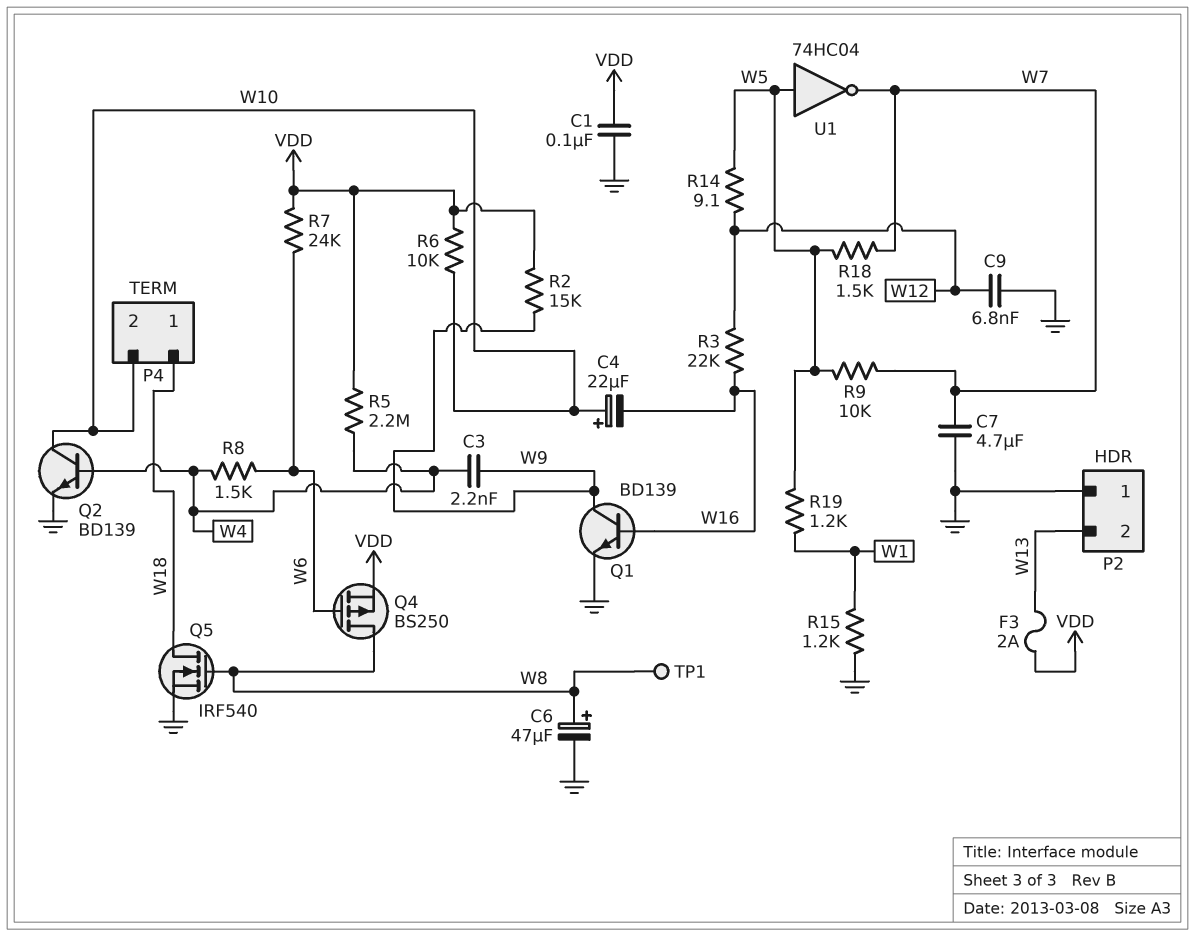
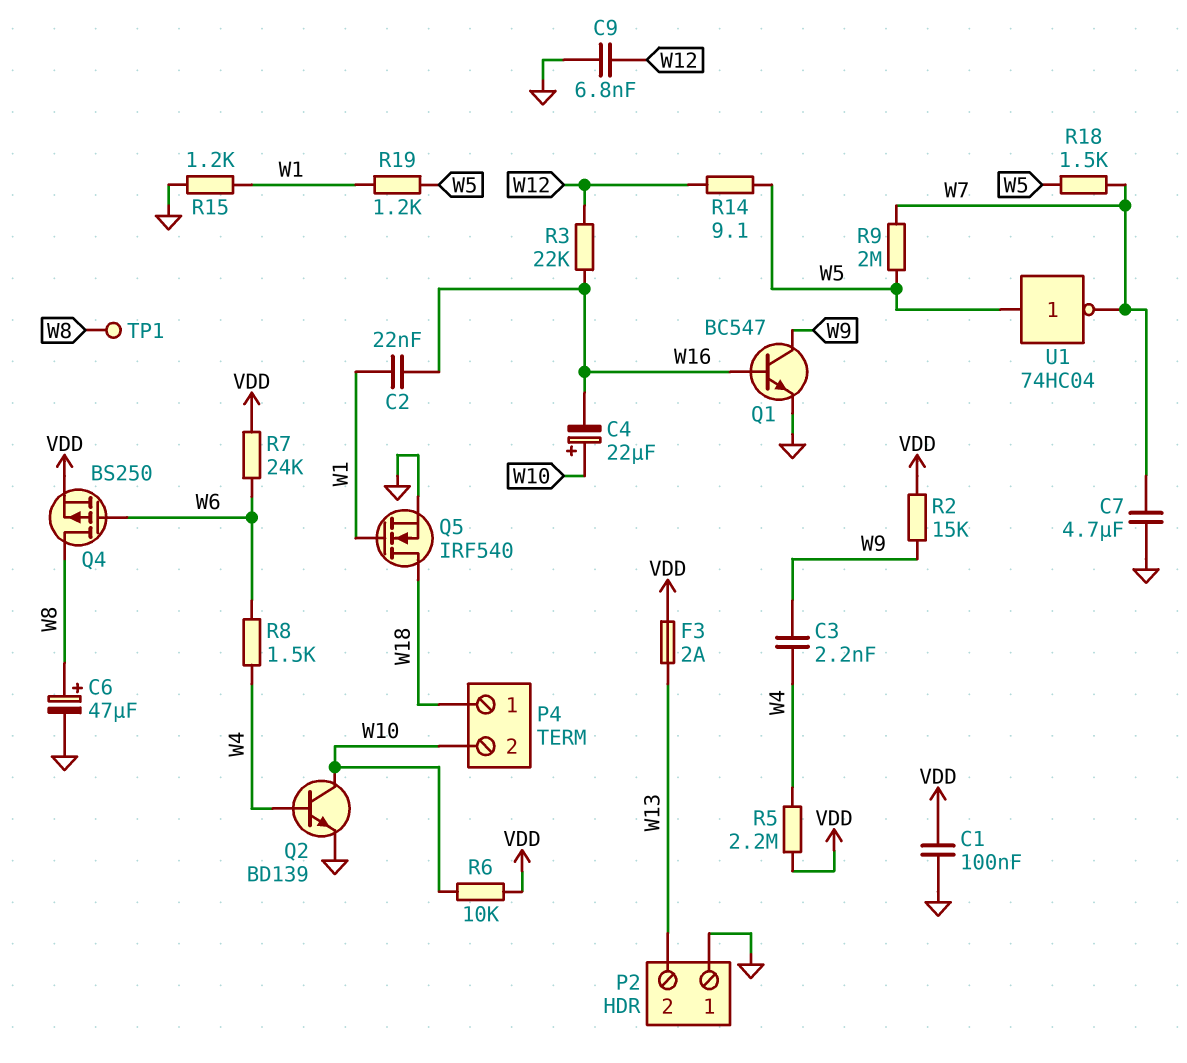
C2: none -> 22nF (W1, W16)
Q1: NPN BD139 (B W16, C W9, E GND) -> NPN BC547 (B W16, C W9, E GND)
Q5: NMOS IRF540 (G W8, D W18, S GND) -> NMOS IRF540 (G W1, D W18, S GND)
R9: 10k (W5, W7) -> 2M (W5, W7)

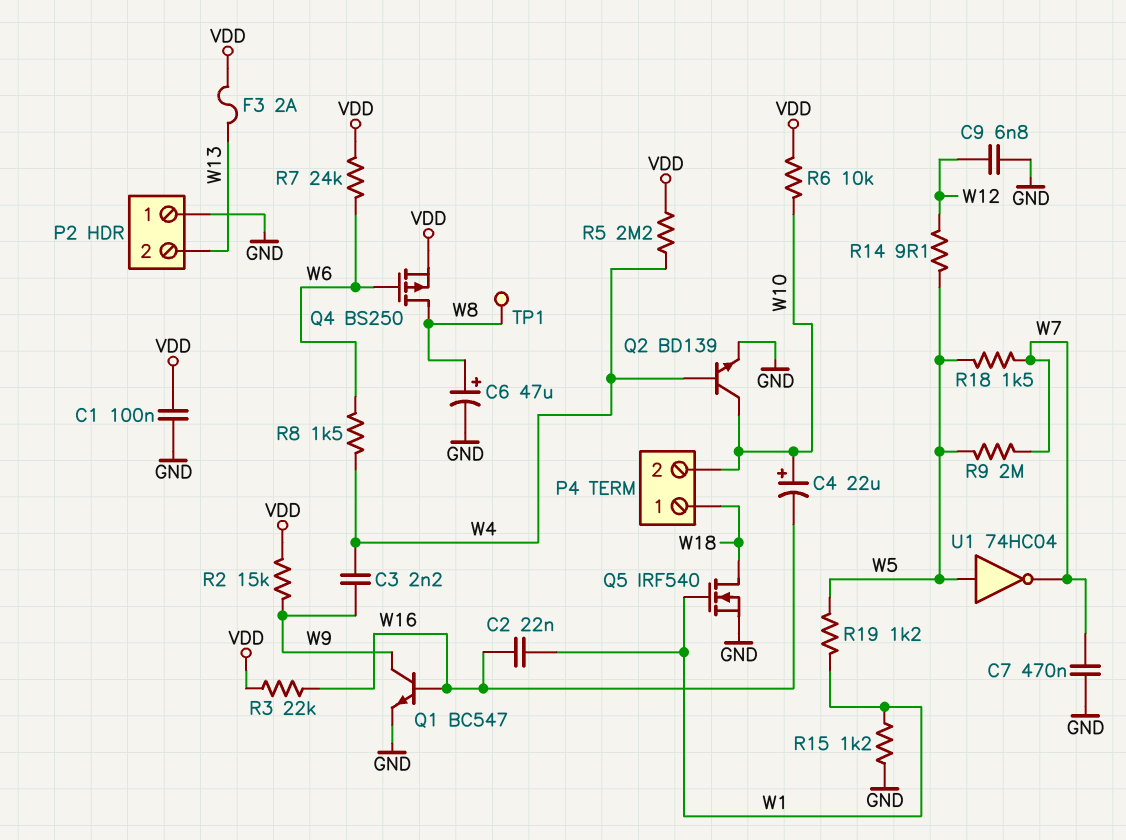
C7: 4.7uF (GND, W7) -> 470nF (GND, W7)
R3: 22k (W12, W16) -> 22k (VDD, W16)

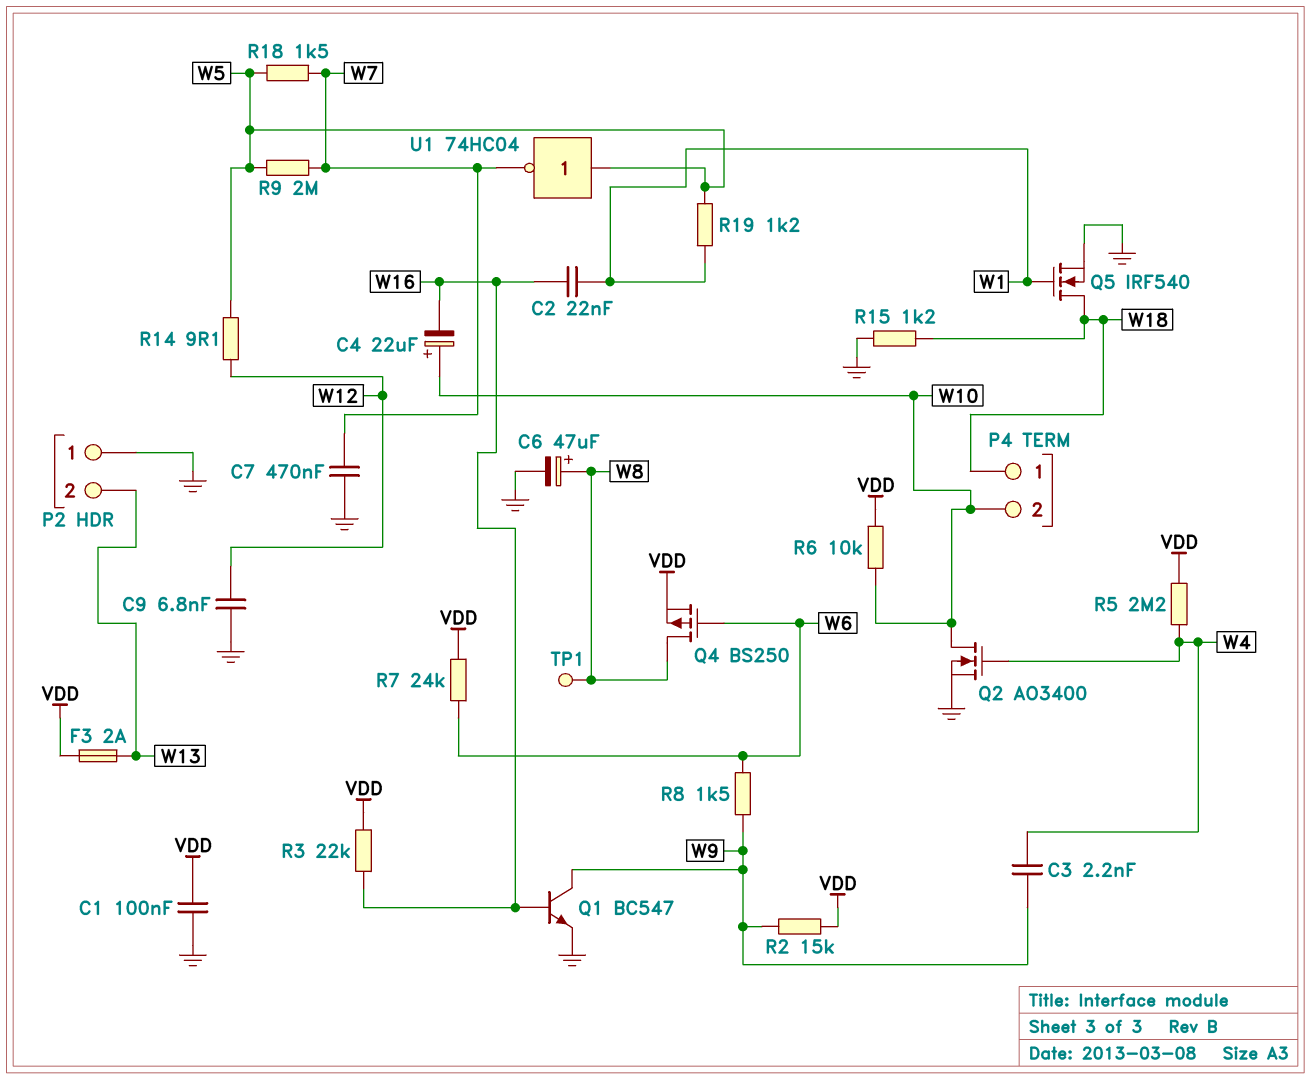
Q2: NPN BD139 (B W4, C W10, E GND) -> NMOS AO3400 (G W4, D W10, S GND)
R8: 1.5k (W4, W6) -> 1.5k (W6, W9)
R15: 1.2k (GND, W1) -> 1.2k (GND, W18)

